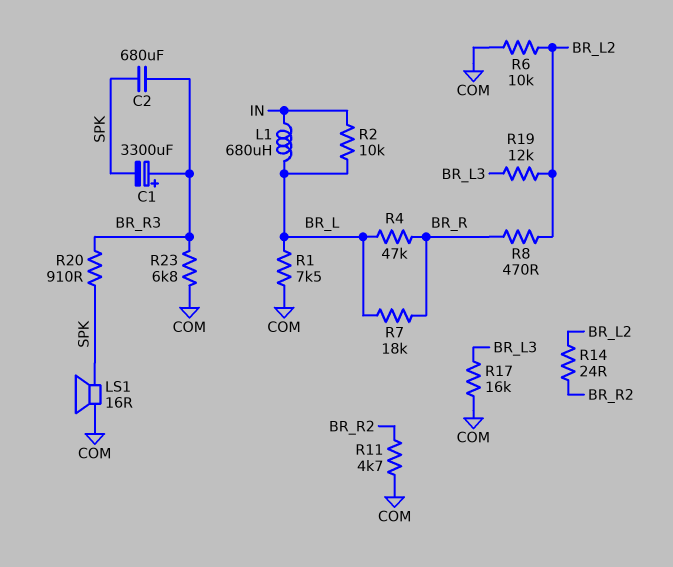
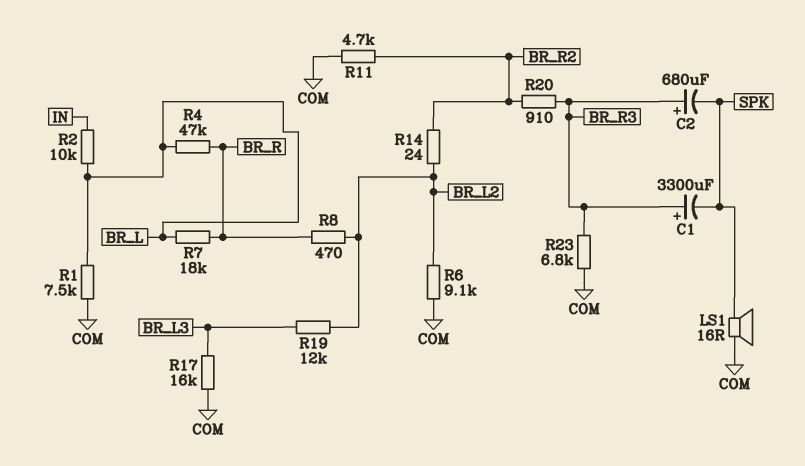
C2: 680uF (BR_R3, SPK) -> 680uF (plus BR_R3, minus SPK)
L1: 680uH (BR_L, IN) -> none
R6: 10k (BR_L2, COM) -> 9.1k (BR_L2, COM)
R20: 910 (BR_R3, SPK) -> 910 (BR_R2, BR_R3)

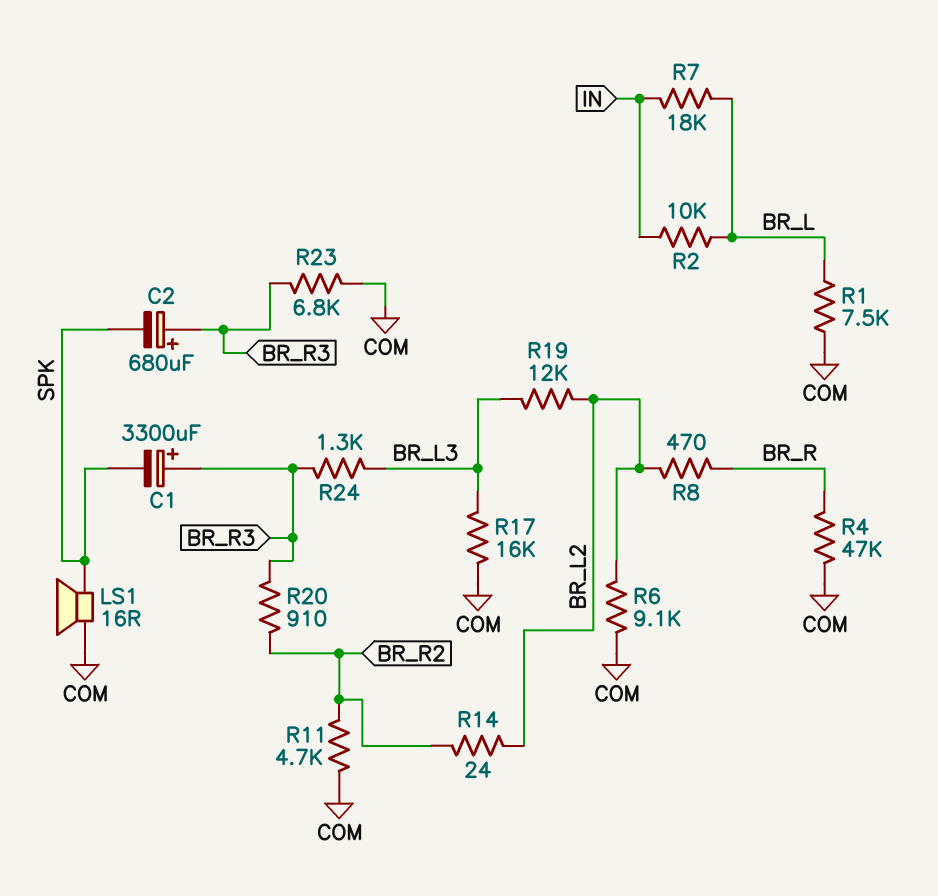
R4: 47k (BR_L, BR_R) -> 47k (BR_R, COM)
R7: 18k (BR_L, BR_R) -> 18k (BR_L, IN)
R24: none -> 1.3k (BR_L3, BR_R3)

